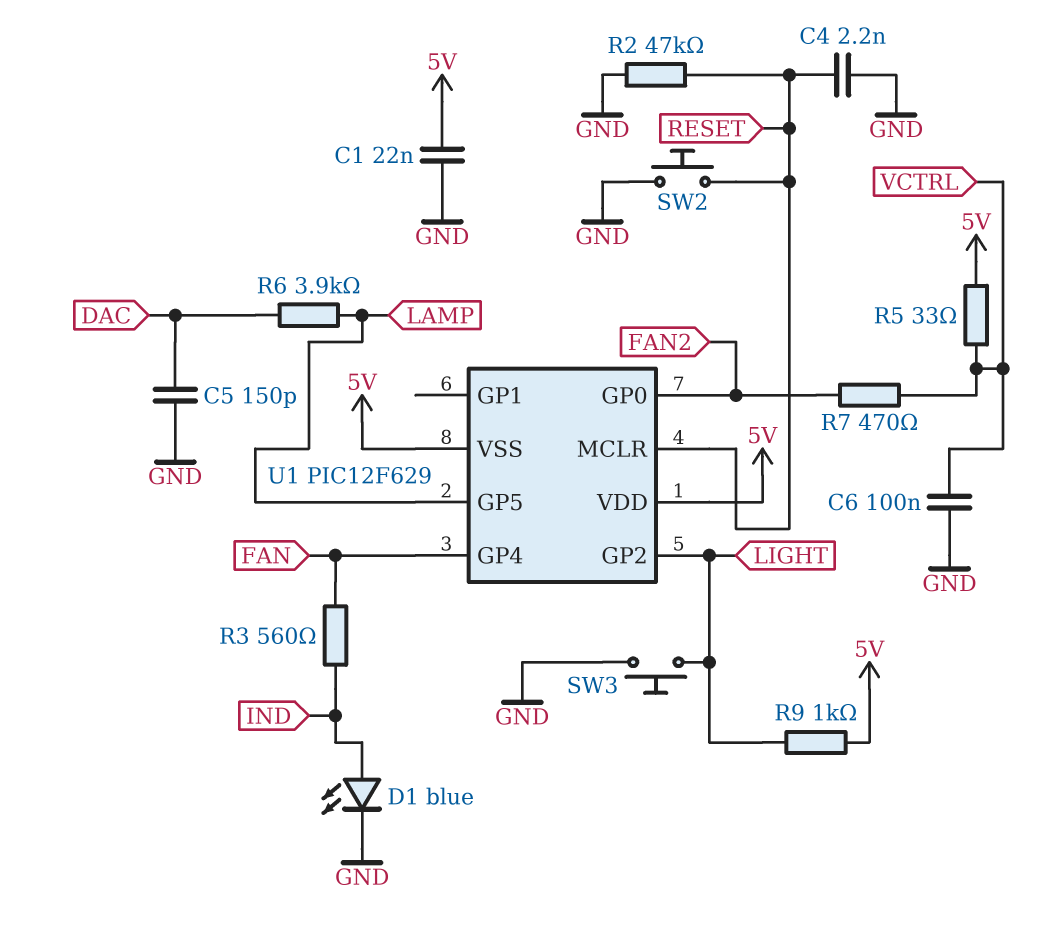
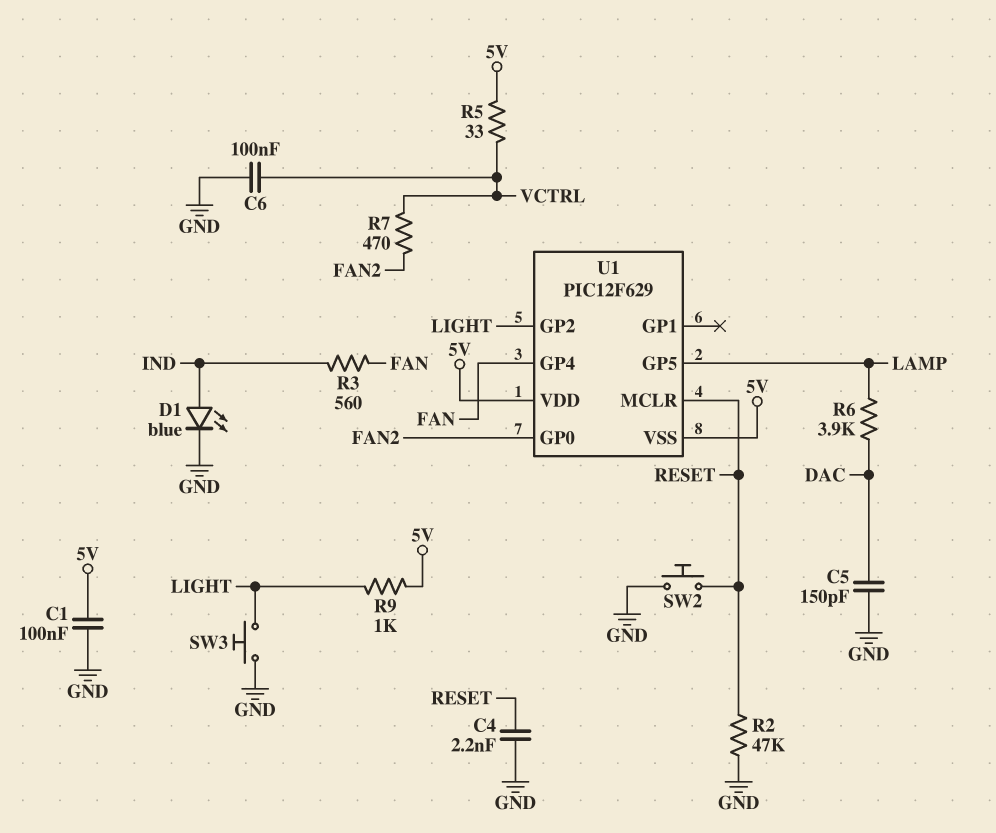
C1: 22nF (5V, GND) -> 100nF (5V, GND)

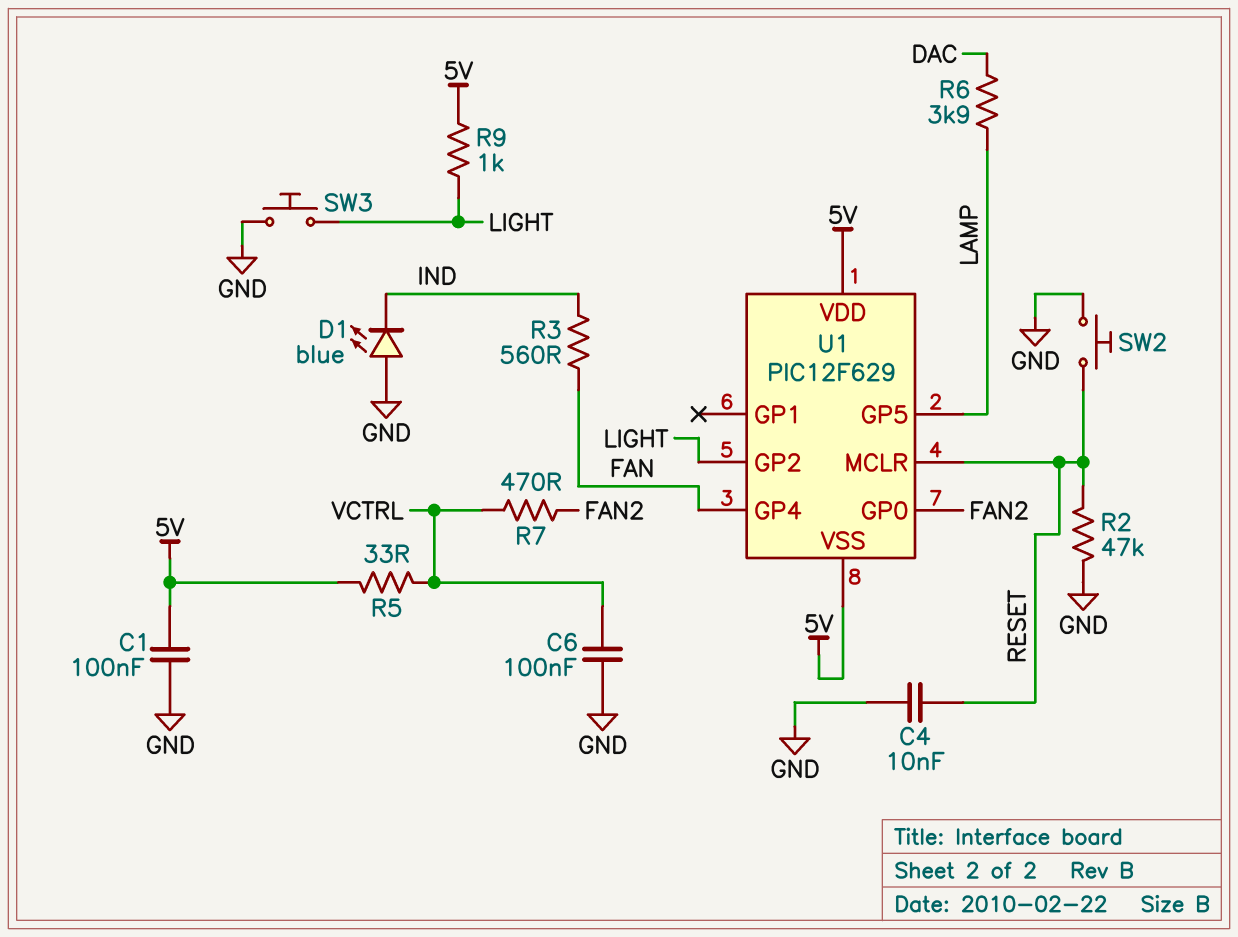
C4: 2.2nF (GND, RESET) -> 10nF (GND, RESET)
C5: 150pF (DAC, GND) -> none
D1: LED blue (A IND, K GND) -> LED blue (A GND, K IND)

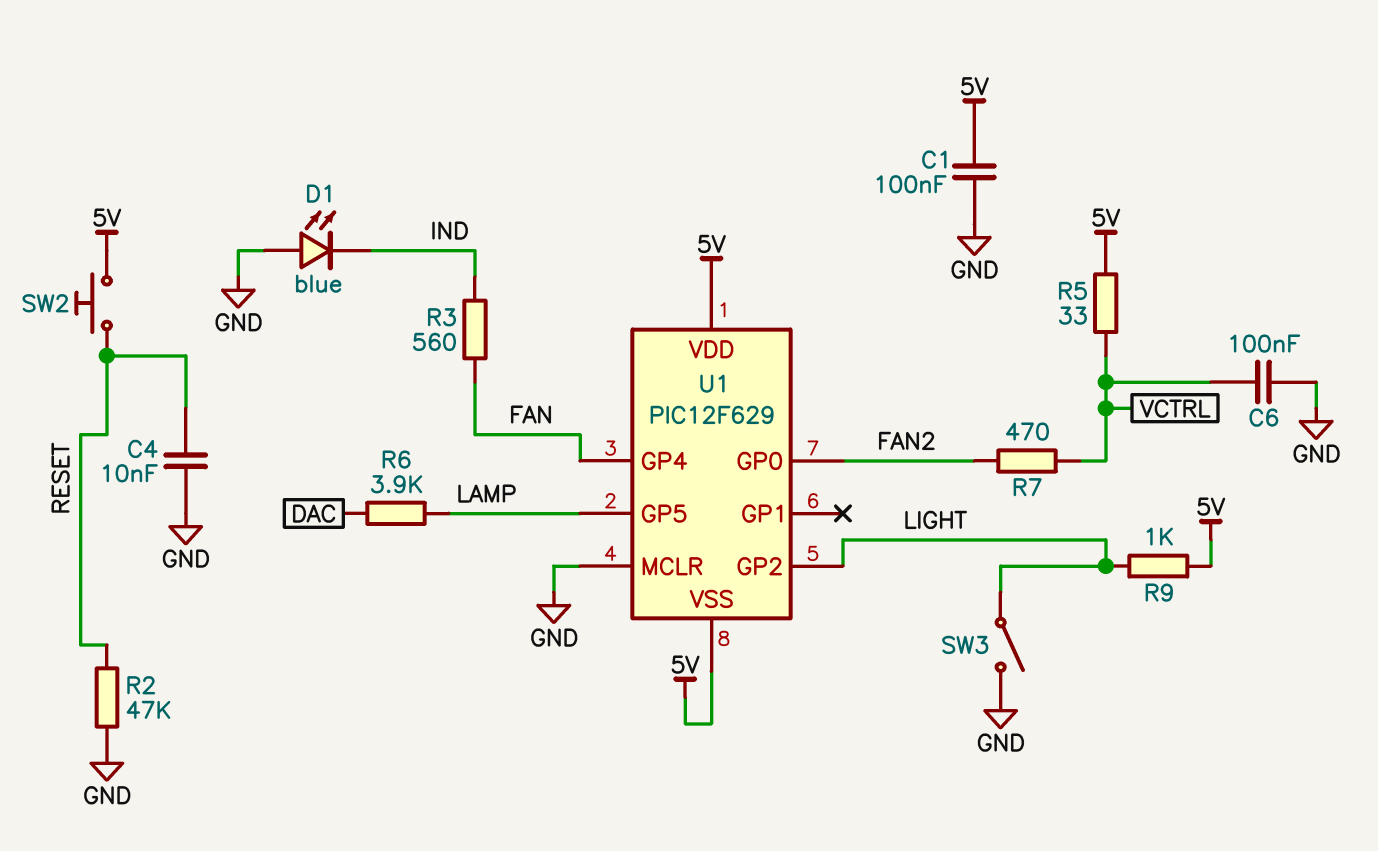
SW2: button (GND, RESET) -> button (5V, RESET)
SW3: button (GND, LIGHT) -> switch (GND, LIGHT)
U1 pin MCLR: RESET -> GND

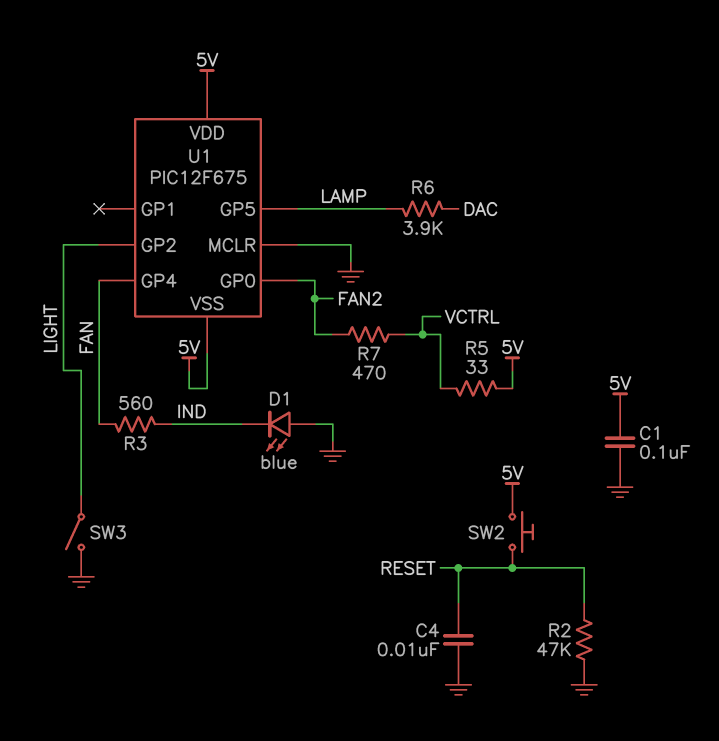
C6: 100nF (GND, VCTRL) -> none
R9: 1k (5V, LIGHT) -> none
U1: PIC12F629 -> PIC12F675

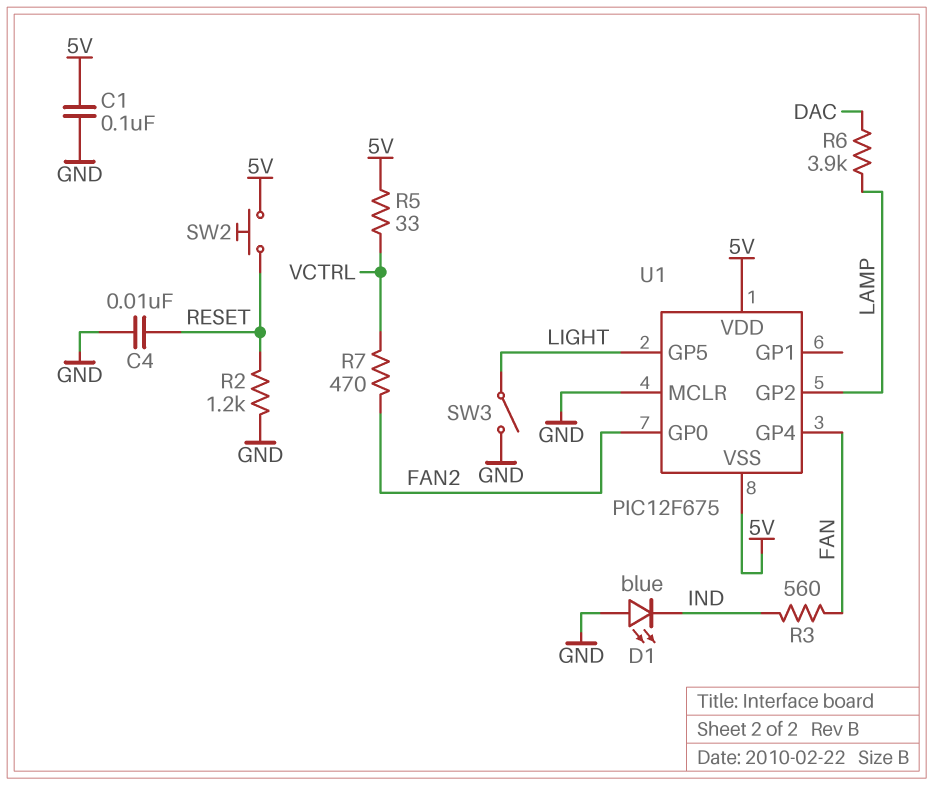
R2: 47k (GND, RESET) -> 1.2k (GND, RESET)
U1 pin GP2: LIGHT -> LAMP
U1 pin GP5: LAMP -> LIGHT

